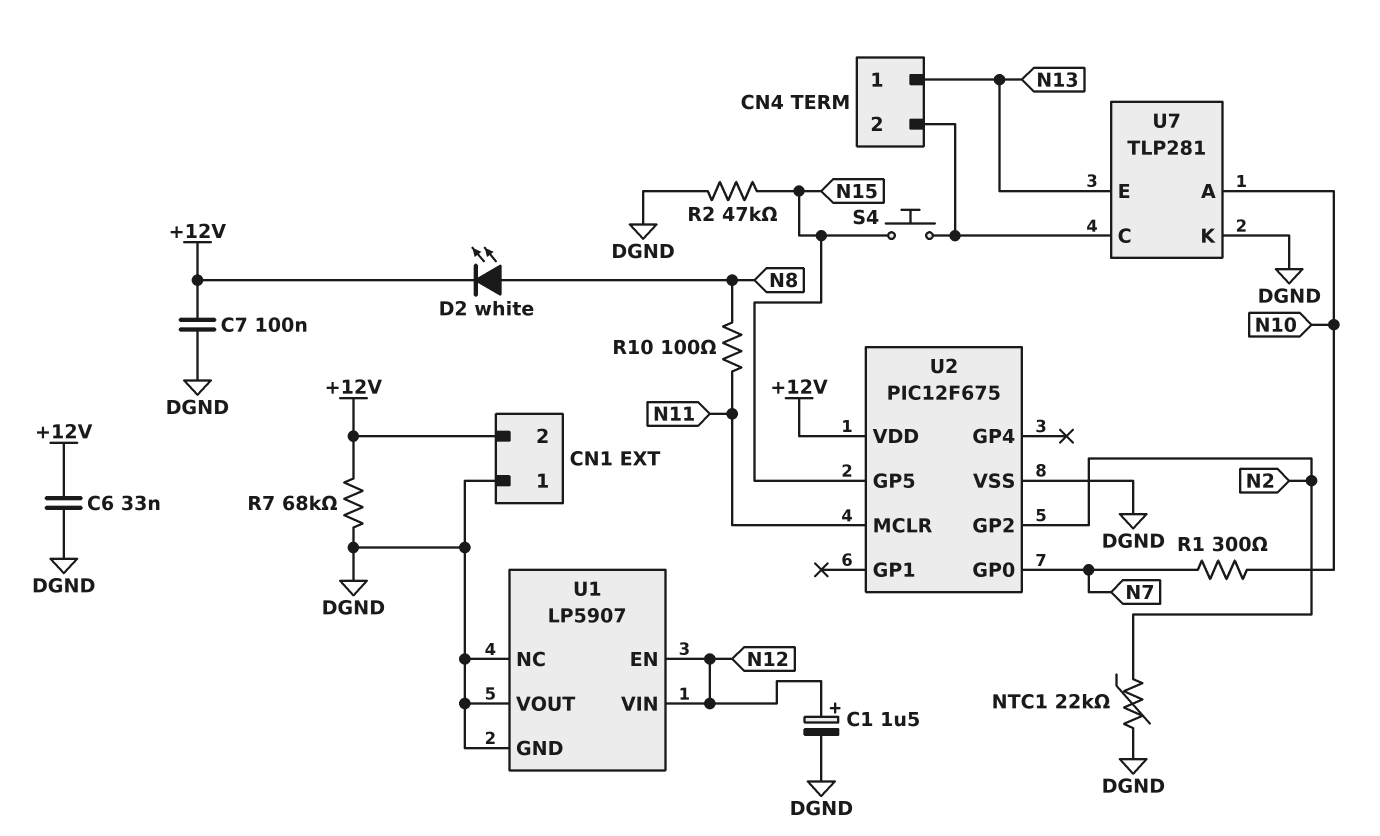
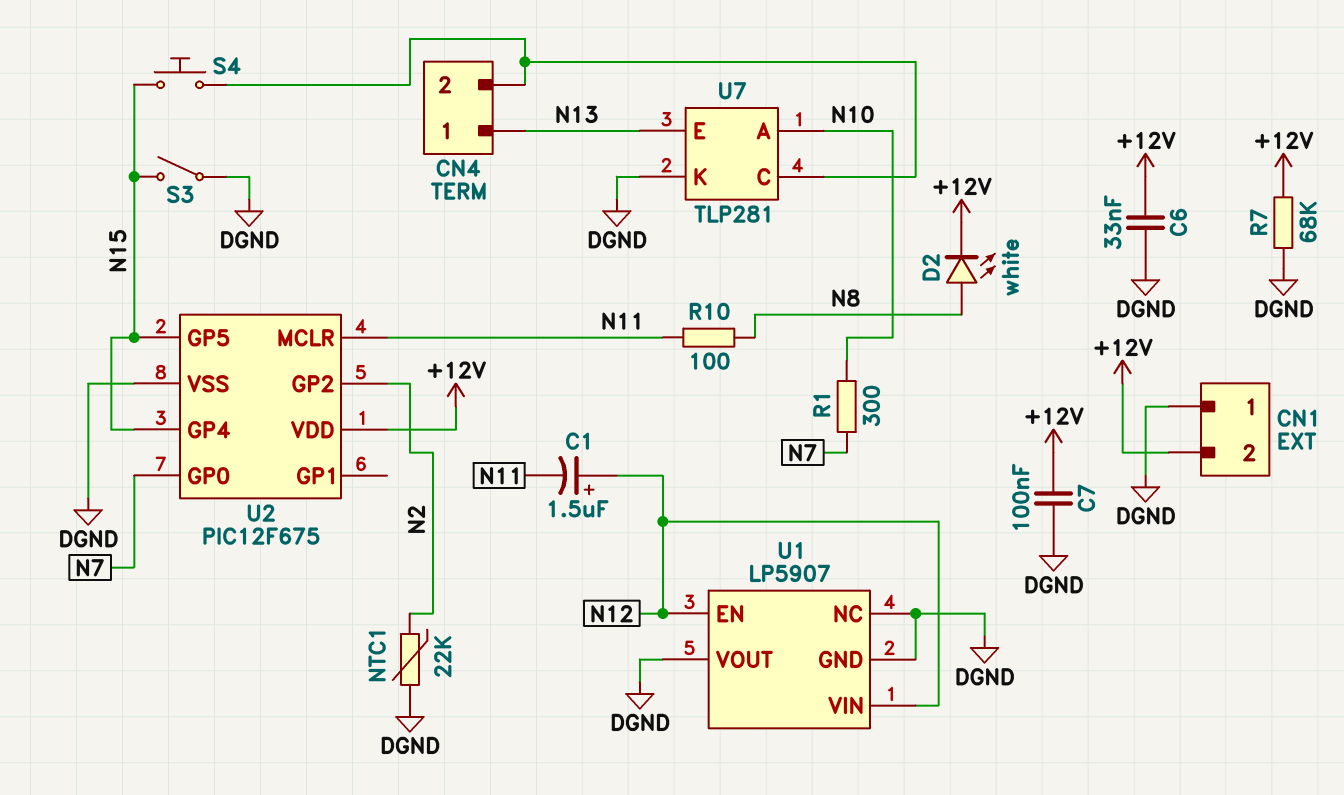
C1: 1.5uF (plus N12, minus DGND) -> 1.5uF (plus N12, minus N11)
R2: 47k (DGND, N15) -> none
S3: none -> switch (DGND, N15)
U2 pin GP4: none -> N15

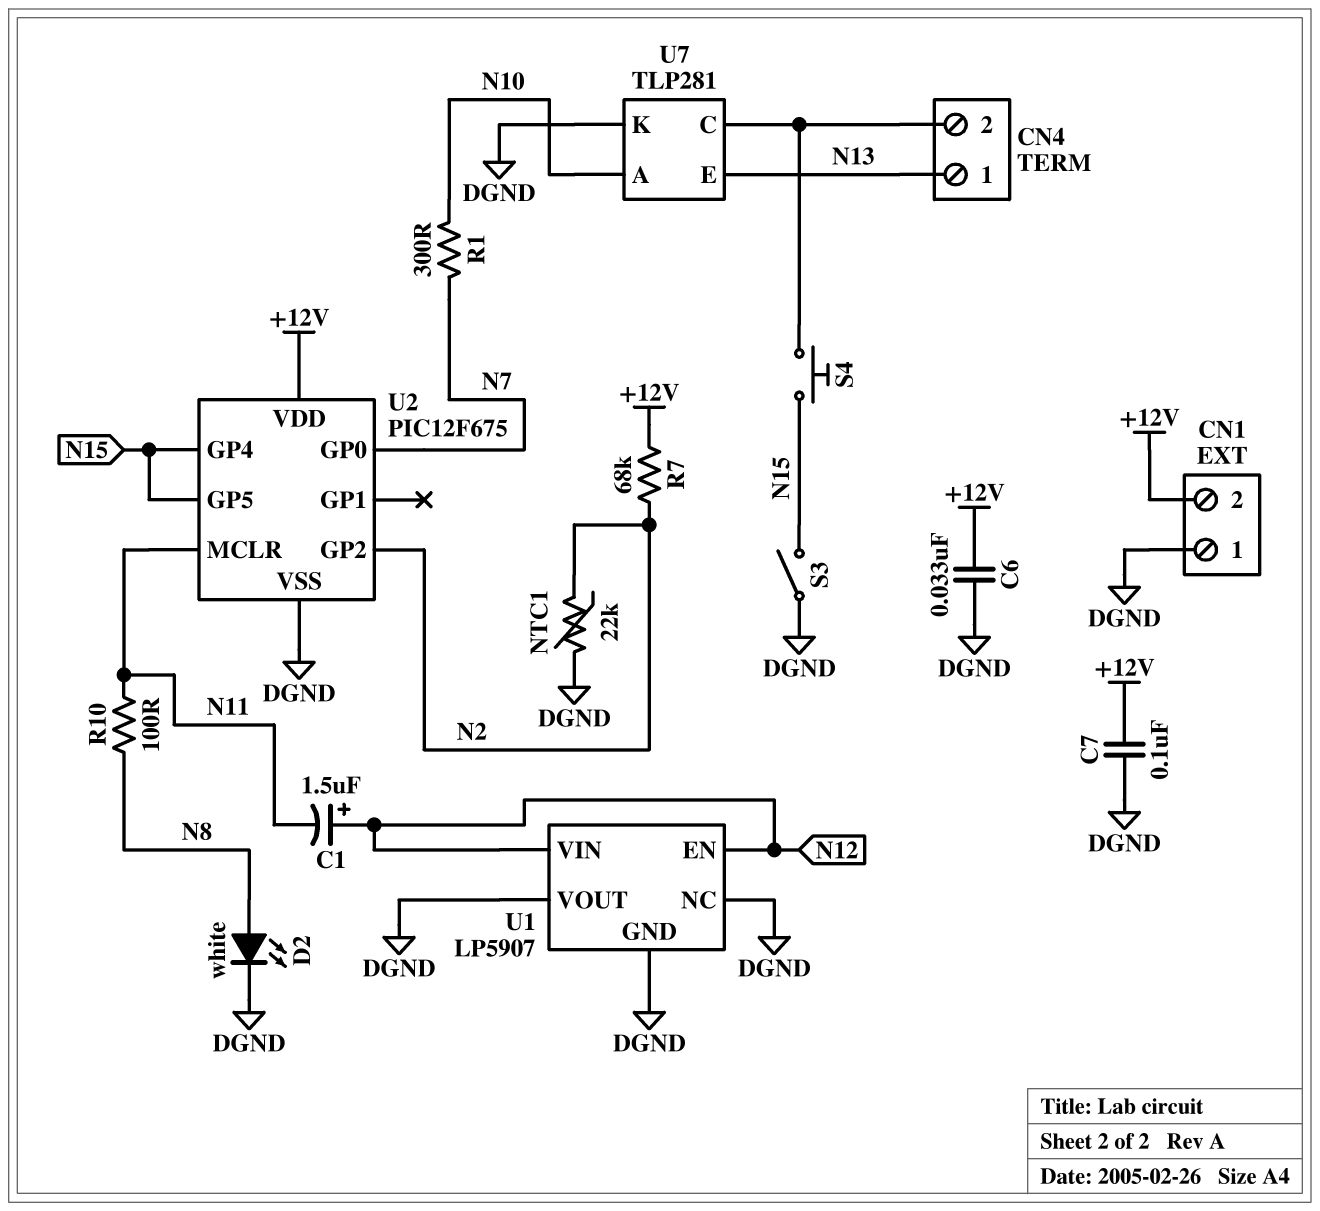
D2: LED white (A N8, K +12V) -> LED white (A N8, K DGND)
R7: 68k (+12V, DGND) -> 68k (+12V, N2)

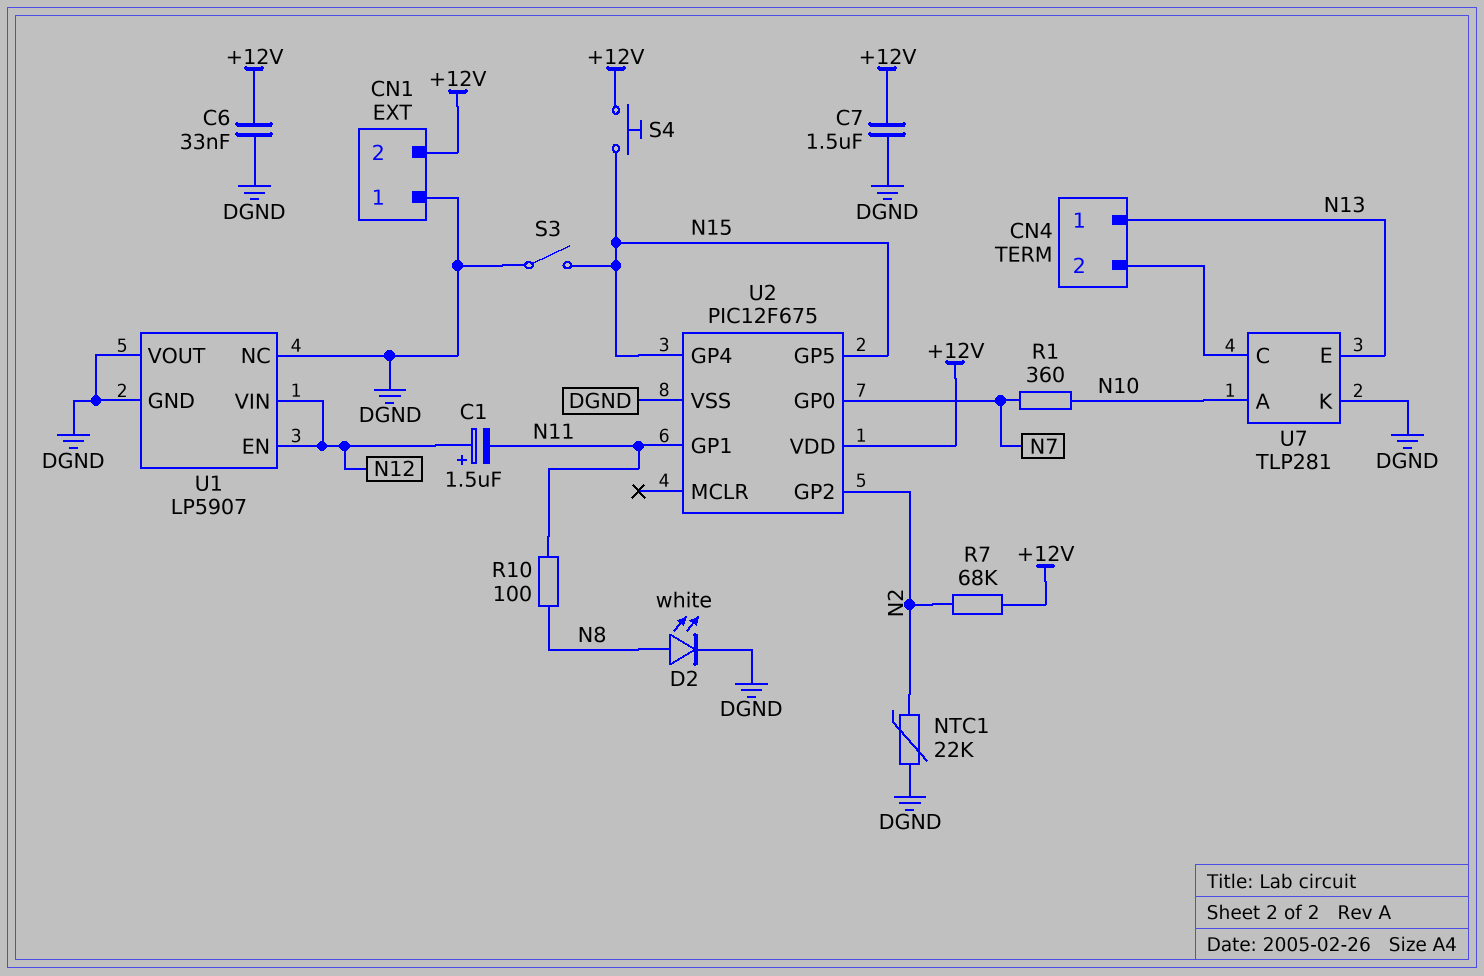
C7: 100nF (+12V, DGND) -> 1.5uF (+12V, DGND)
R1: 300 (N7, N10) -> 360 (N7, N10)
S4: button (CN4/2, N15) -> button (+12V, N15)
U2 pin GP1: none -> N11
U2 pin MCLR: N11 -> none

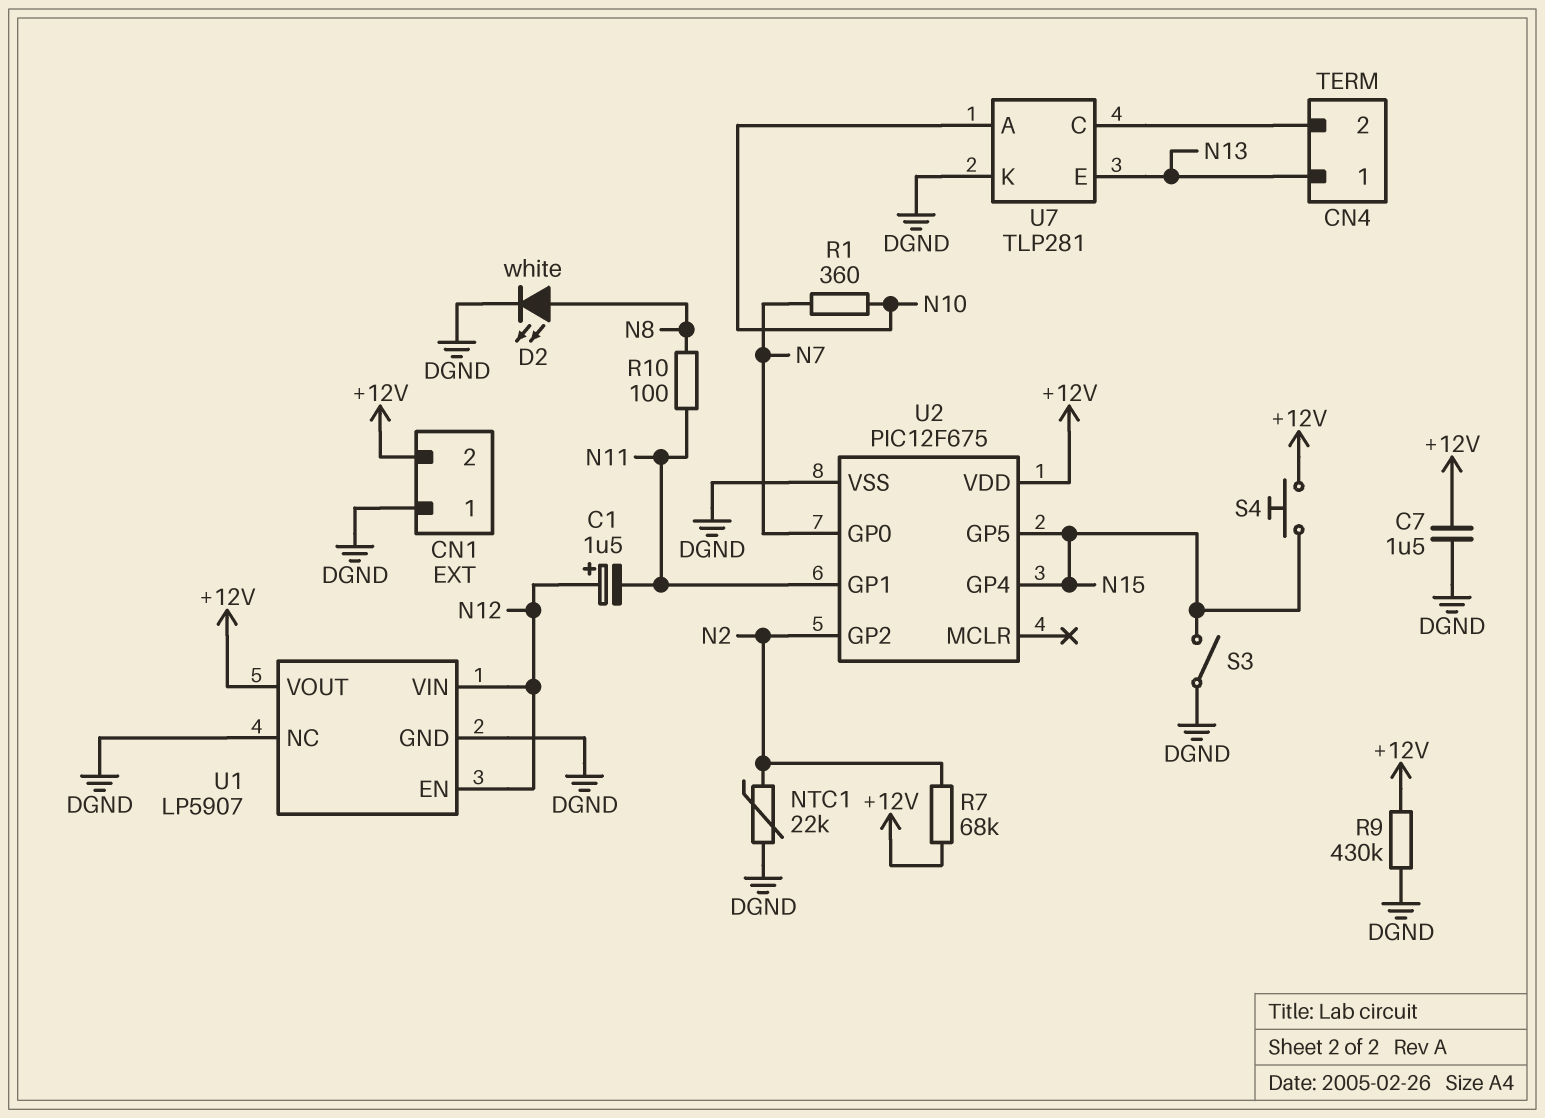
C6: 33nF (+12V, DGND) -> none
R9: none -> 430k (+12V, DGND)
U1 pin VOUT: DGND -> +12V

